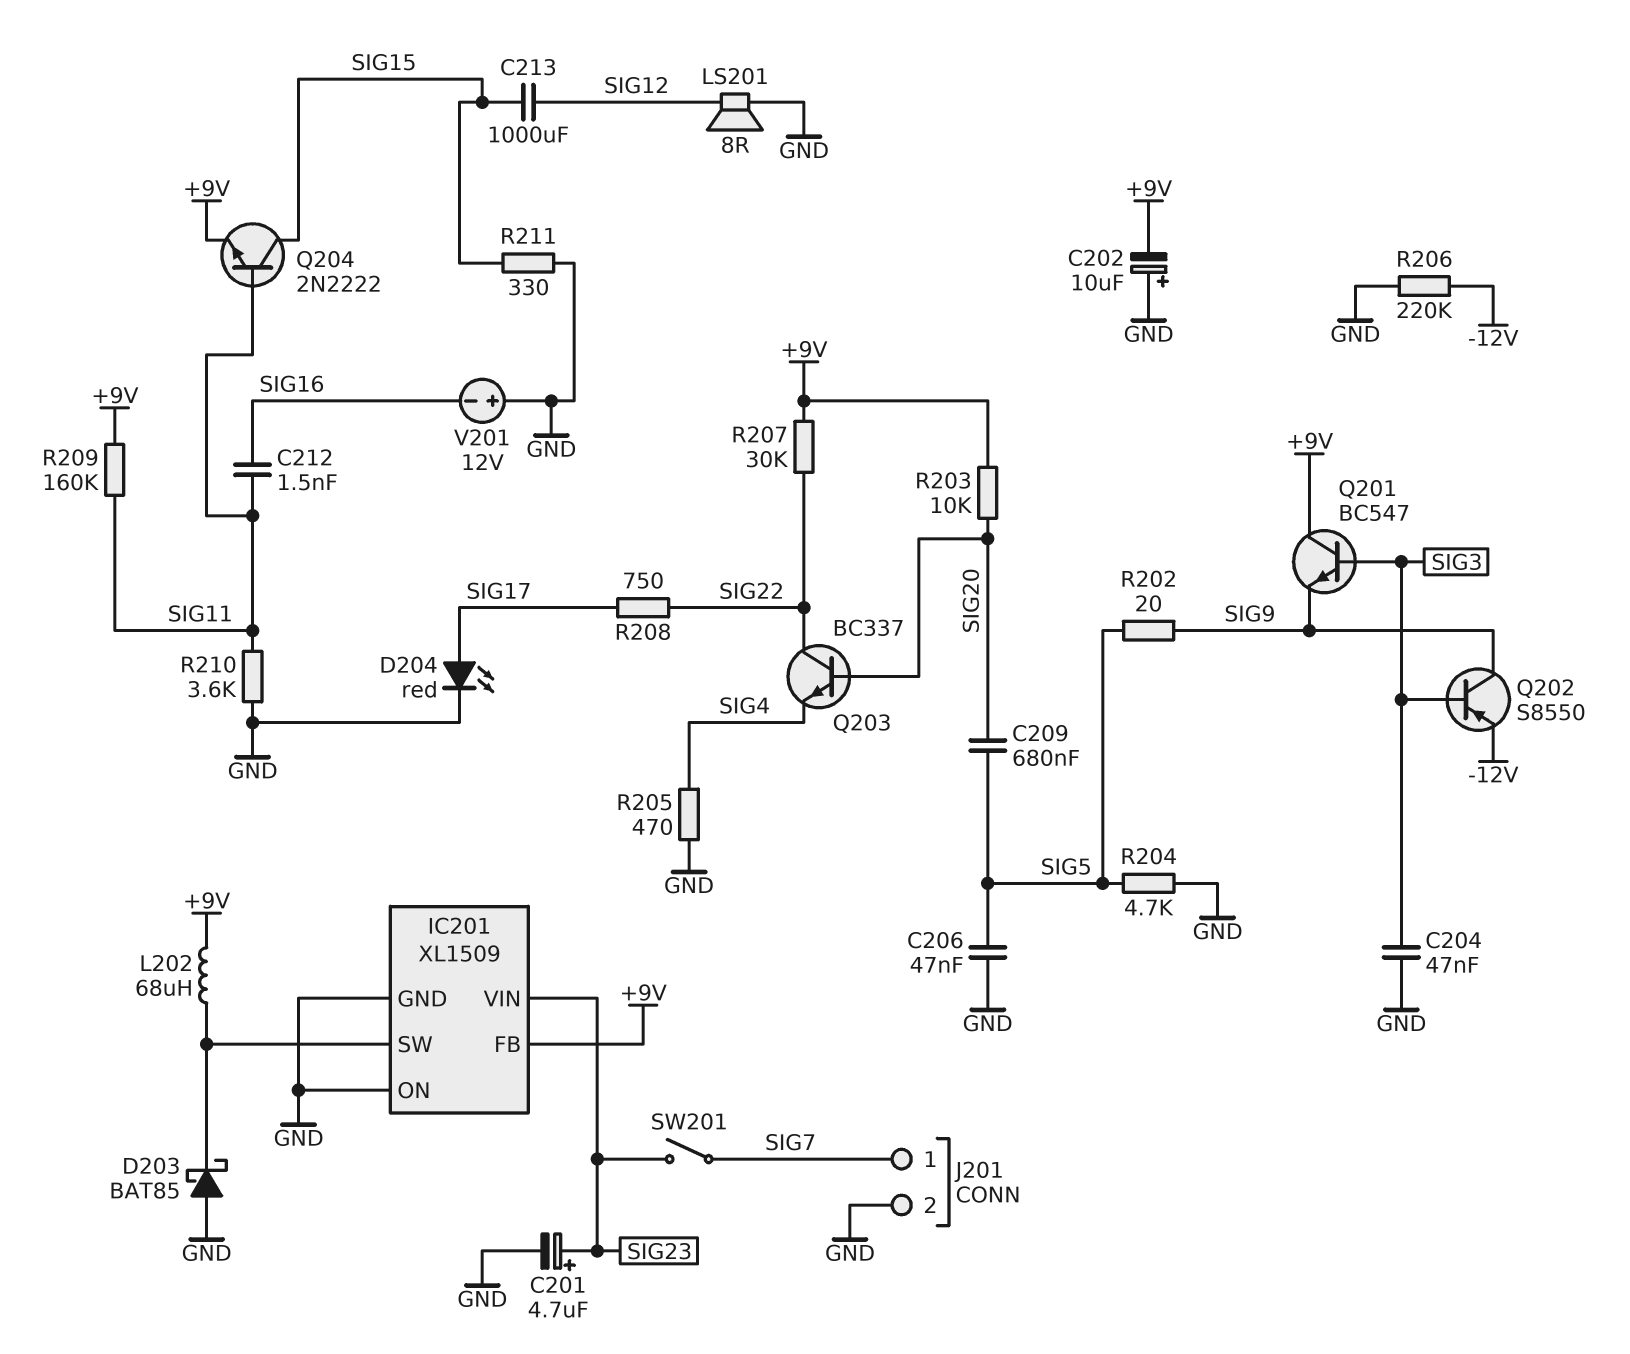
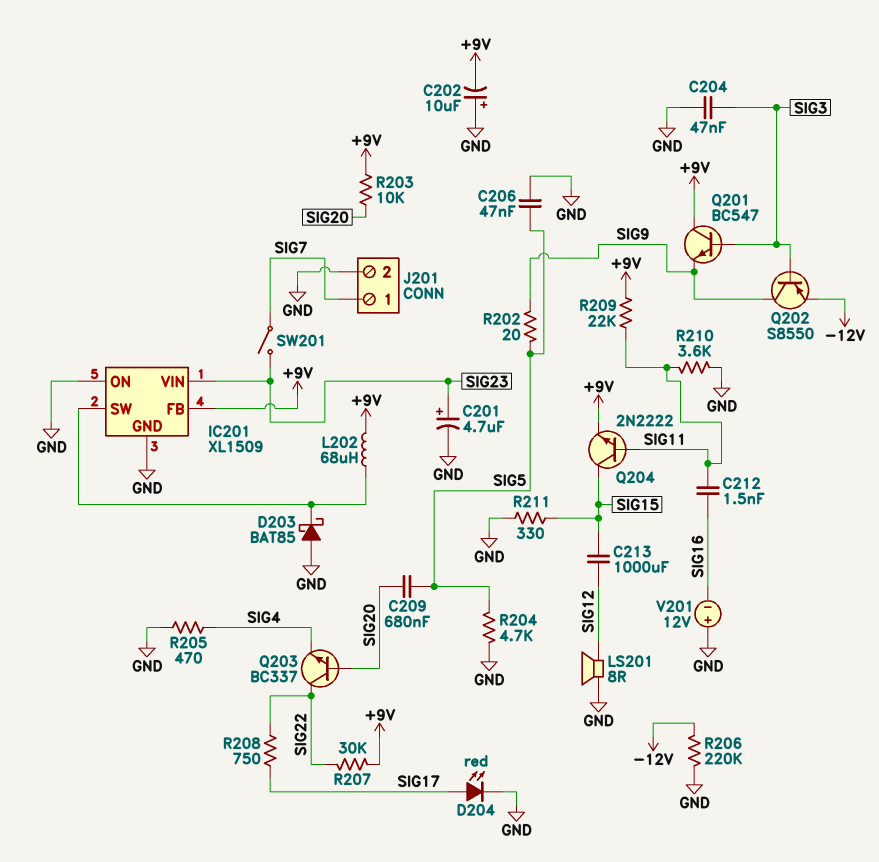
R209: 160k (+9V, SIG11) -> 22k (+9V, SIG11)

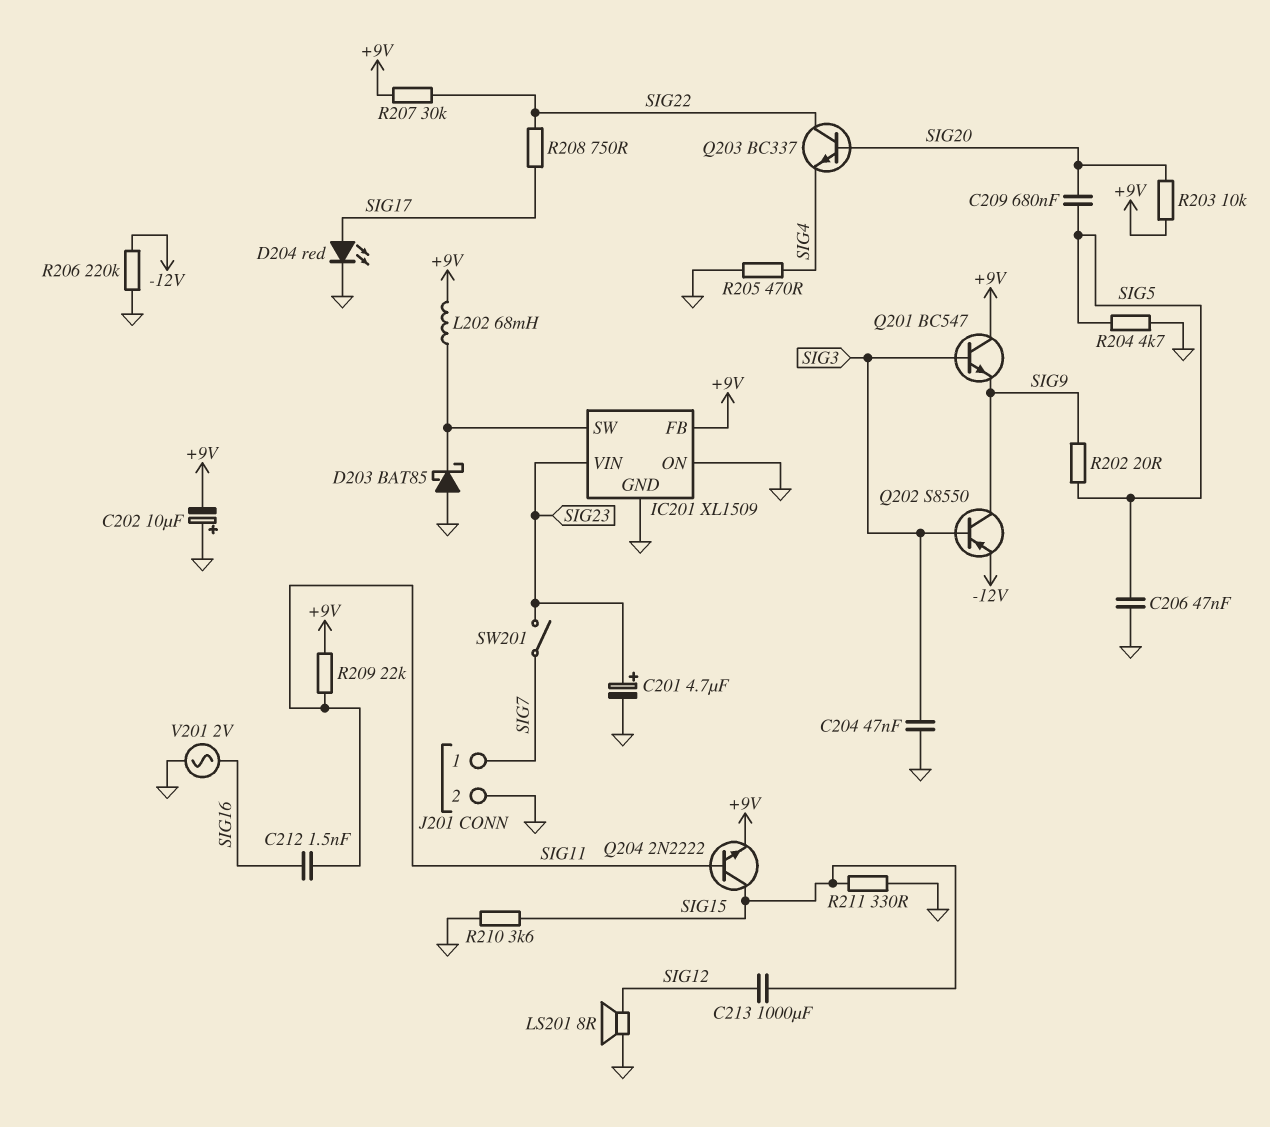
L202: 68uH (+9V, IC201/SW) -> 68mH (+9V, IC201/SW)
R210: 3.6k (GND, SIG11) -> 3.6k (GND, SIG15)
V201: 12V (plus GND, minus SIG16) -> AC 2V (GND, SIG16)

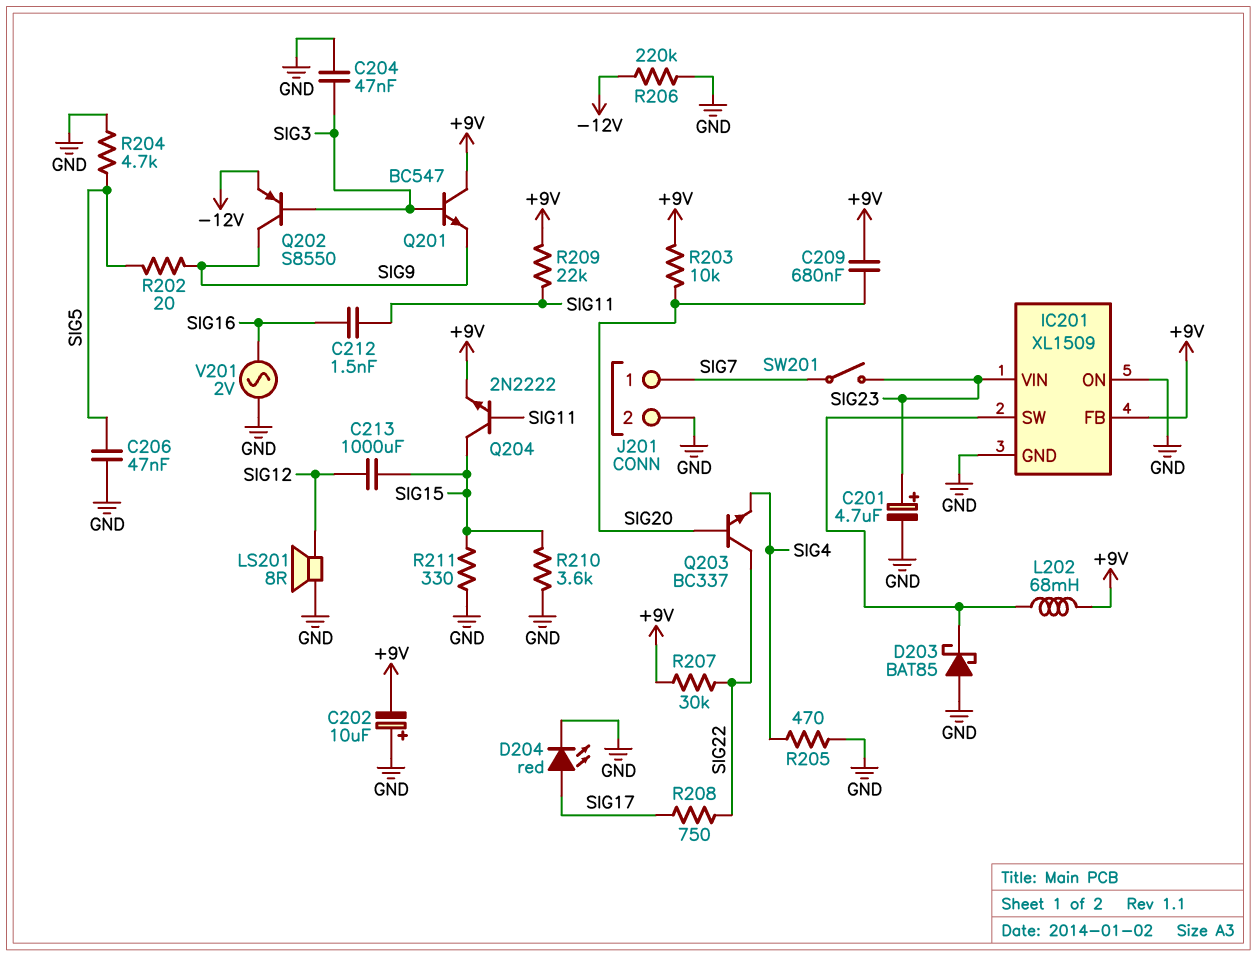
C209: 680nF (SIG5, SIG20) -> 680nF (+9V, SIG20)

